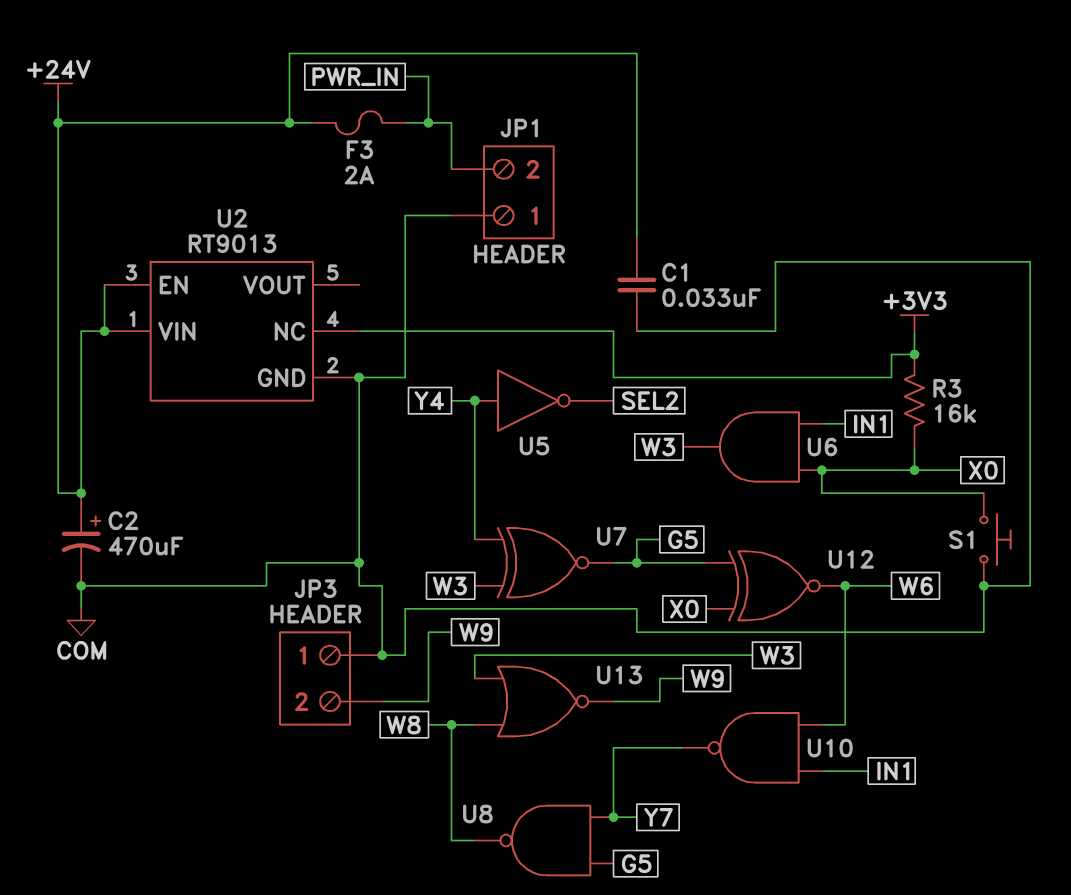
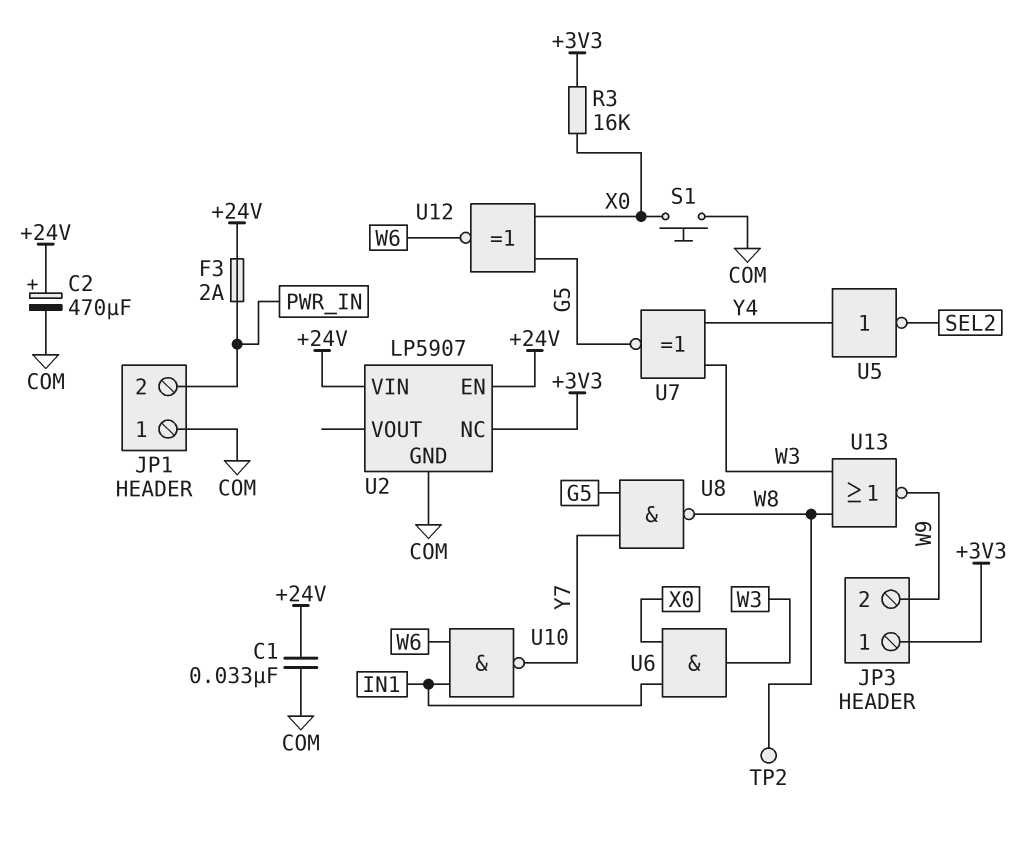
JP3 pin 1: COM -> +3V3
TP2: none -> test point (W8)
U2: RT9013 -> LP5907

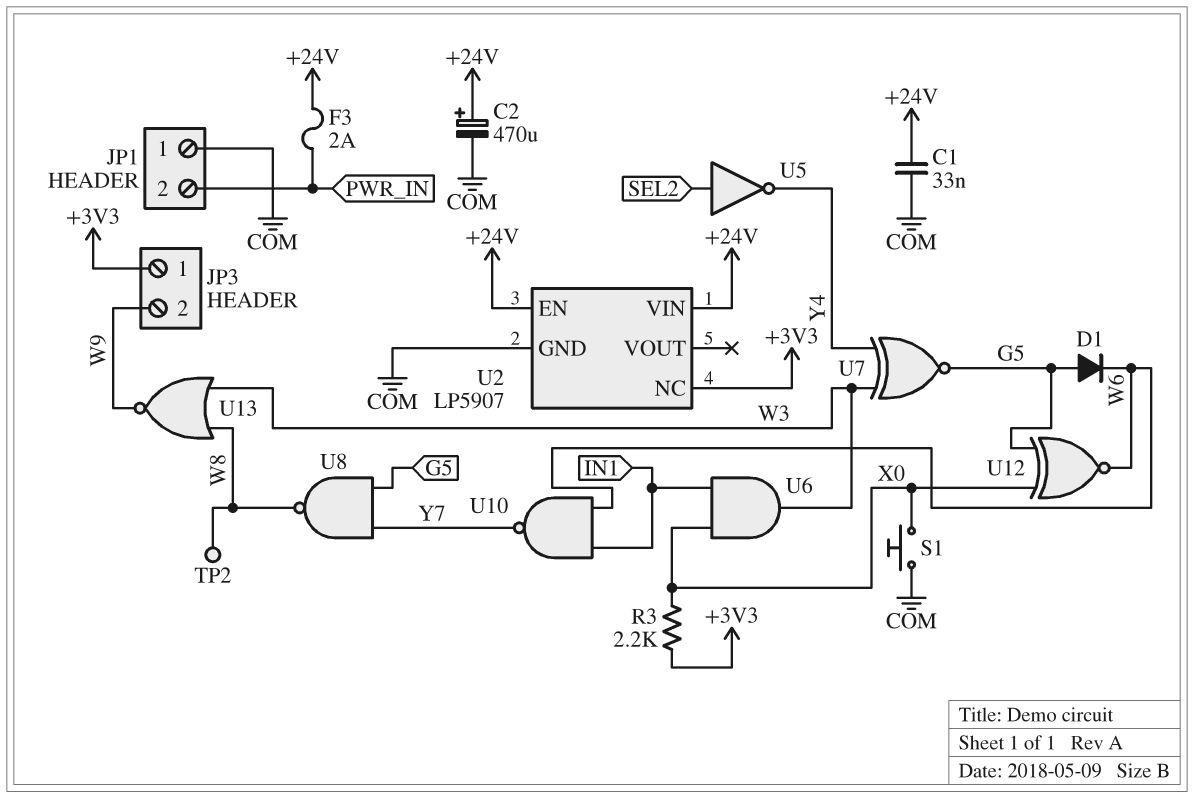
D1: none -> diode (A G5, K W6)
R3: 16k (+3V3, X0) -> 2.2k (+3V3, X0)
U5: NOT (in Y4, out SEL2) -> NOT (in SEL2, out Y4)

